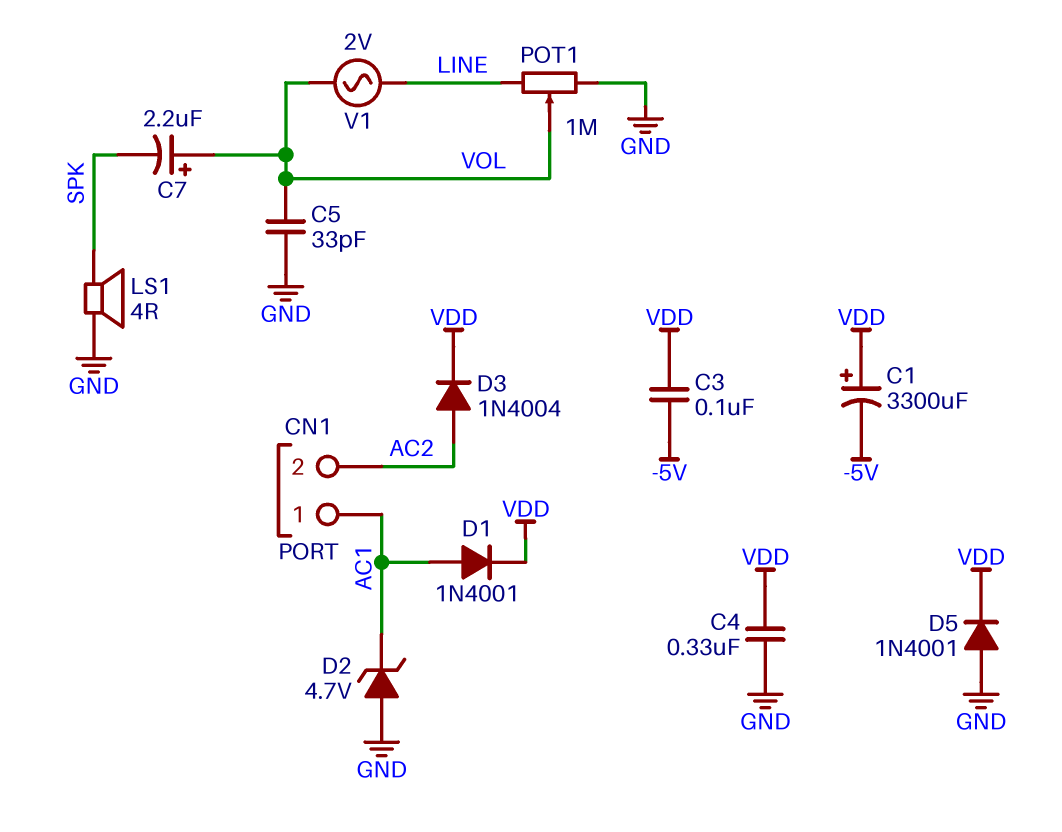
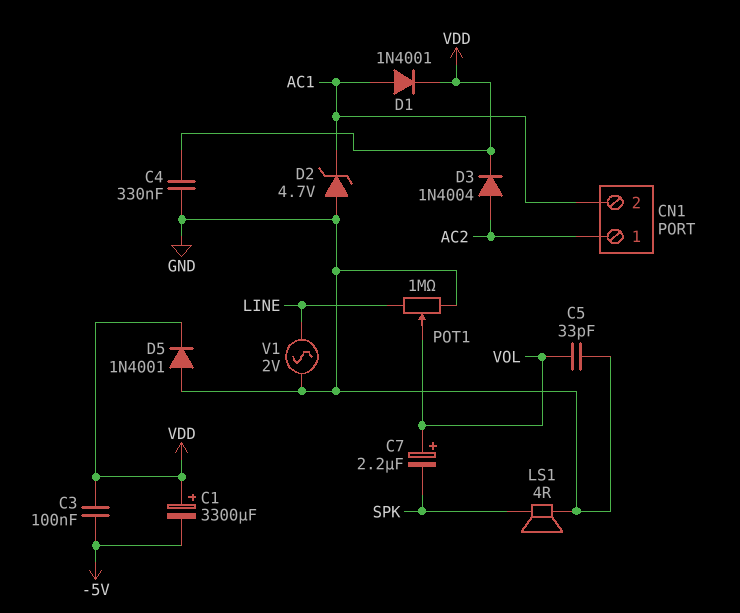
CN1 pin 1: AC1 -> AC2
CN1 pin 2: AC2 -> AC1
V1: AC 2V (LINE, VOL) -> AC 2V (GND, LINE)

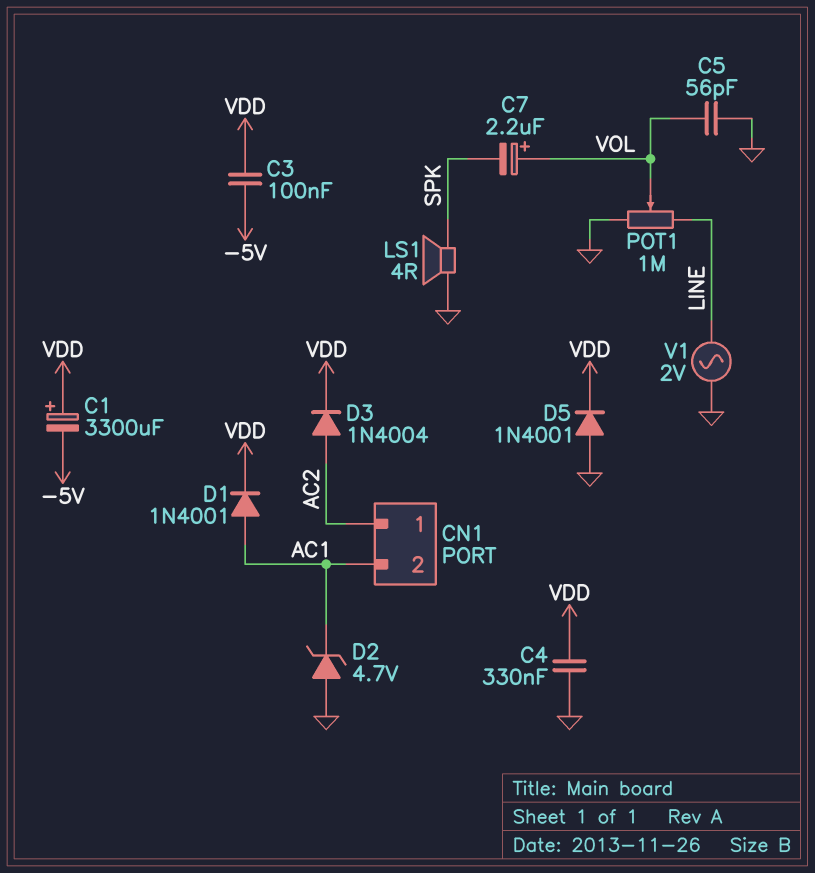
C5: 33pF (GND, VOL) -> 56pF (GND, VOL)

